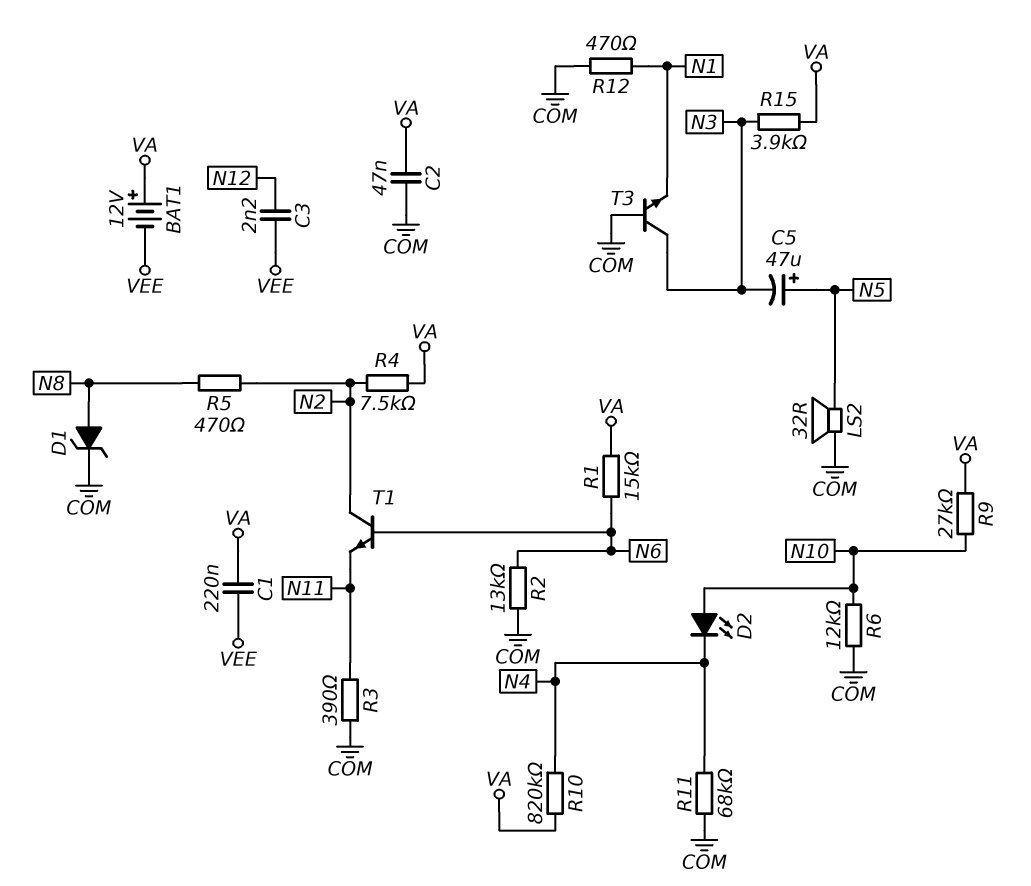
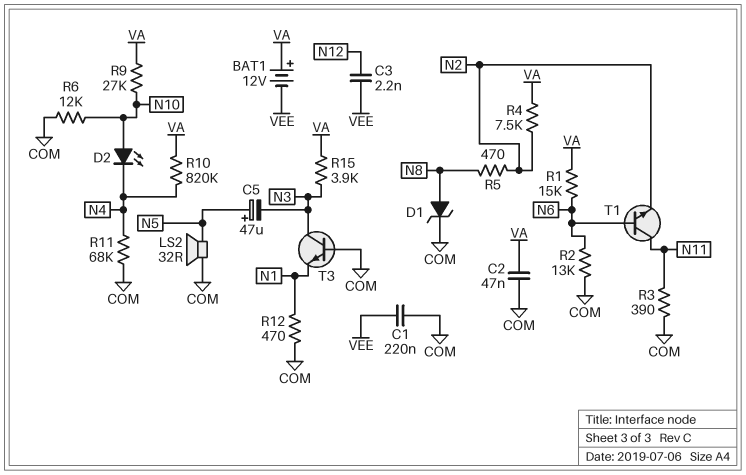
C1: 220nF (VA, VEE) -> 220nF (COM, VEE)
T1: NPN (B N6, C N2, E N11) -> NPN (B N6, C N11, E N2)

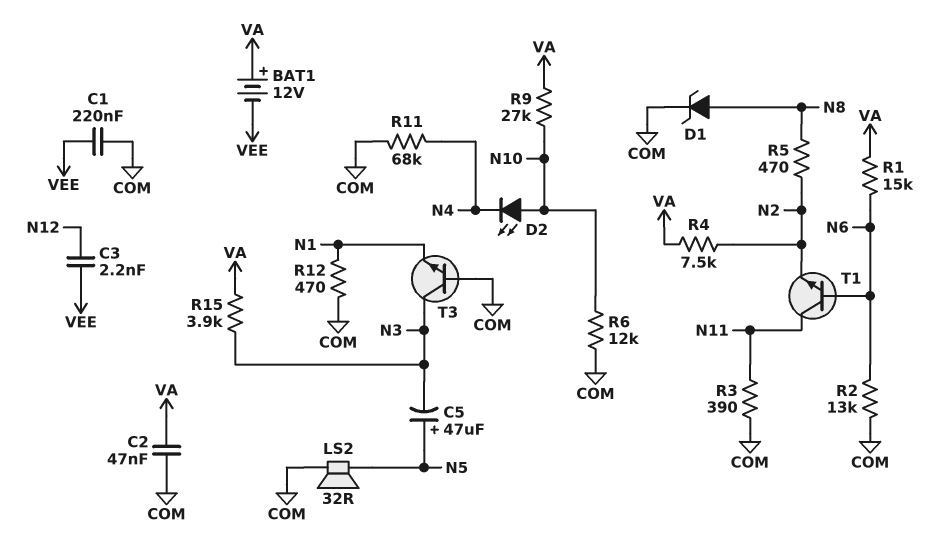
R10: 820k (N4, VA) -> none

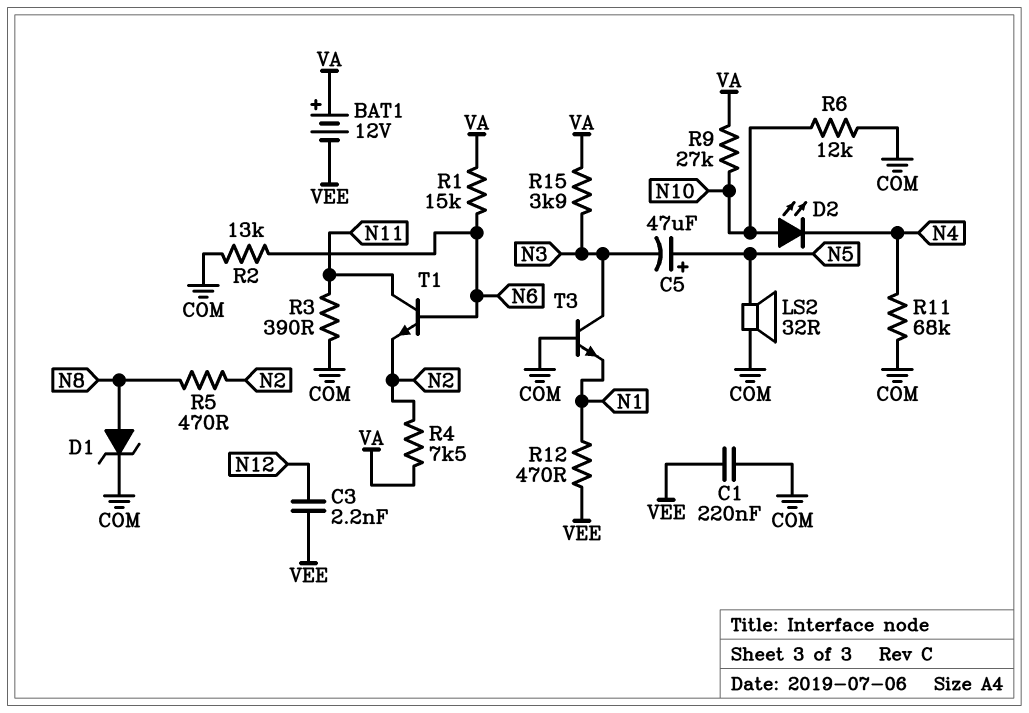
C2: 47nF (COM, VA) -> none
R12: 470 (COM, N1) -> 470 (N1, VEE)

